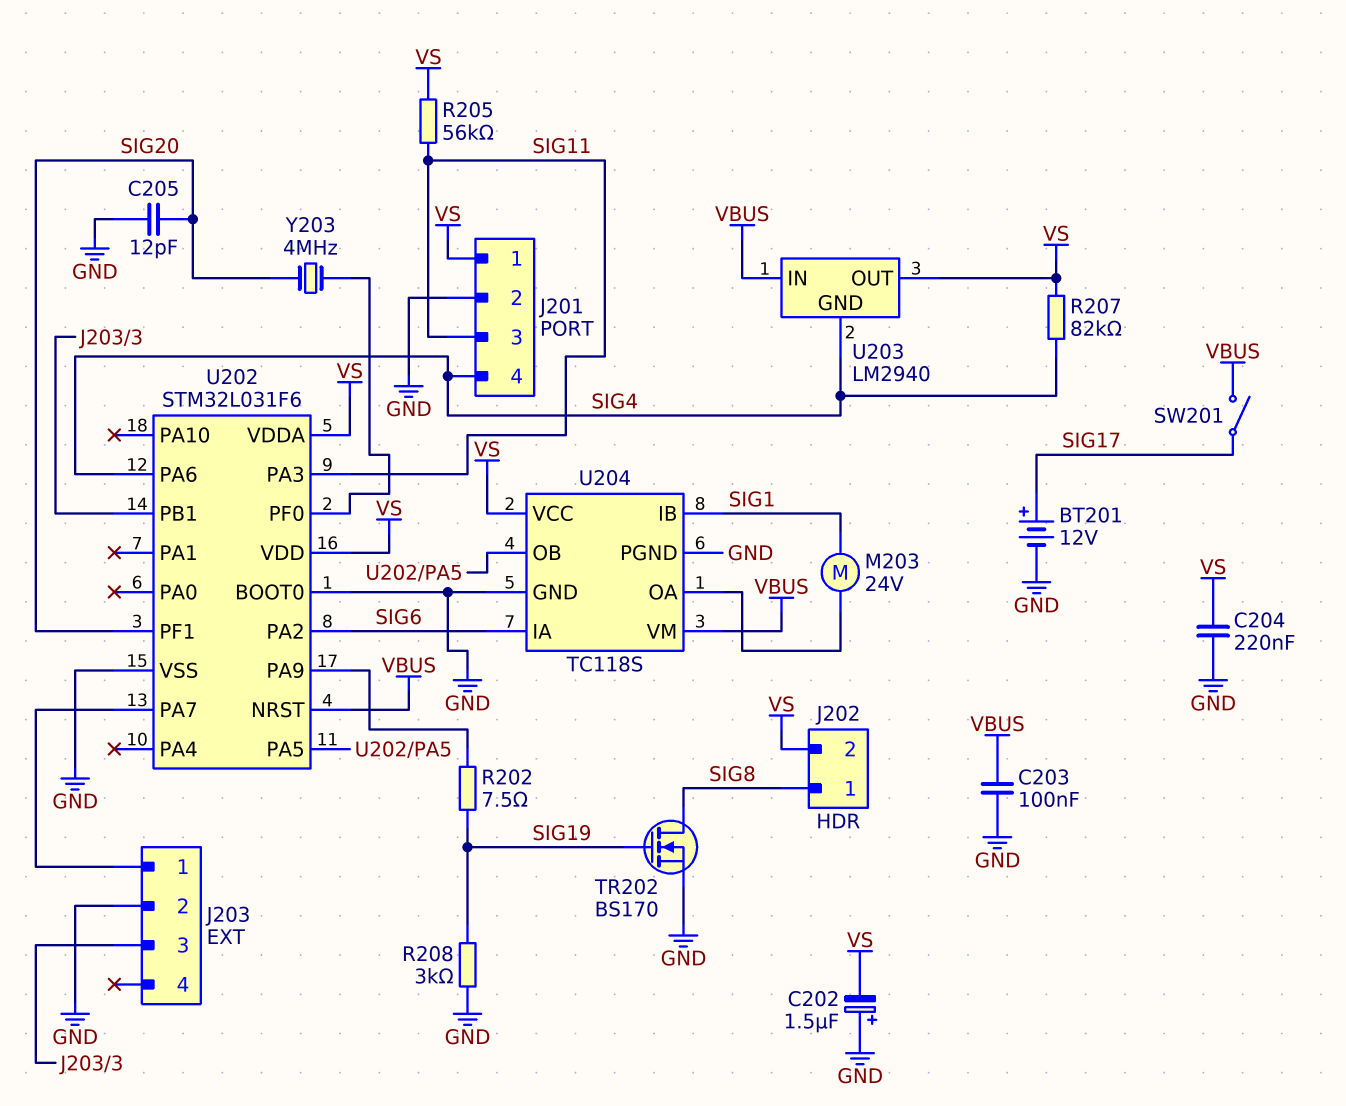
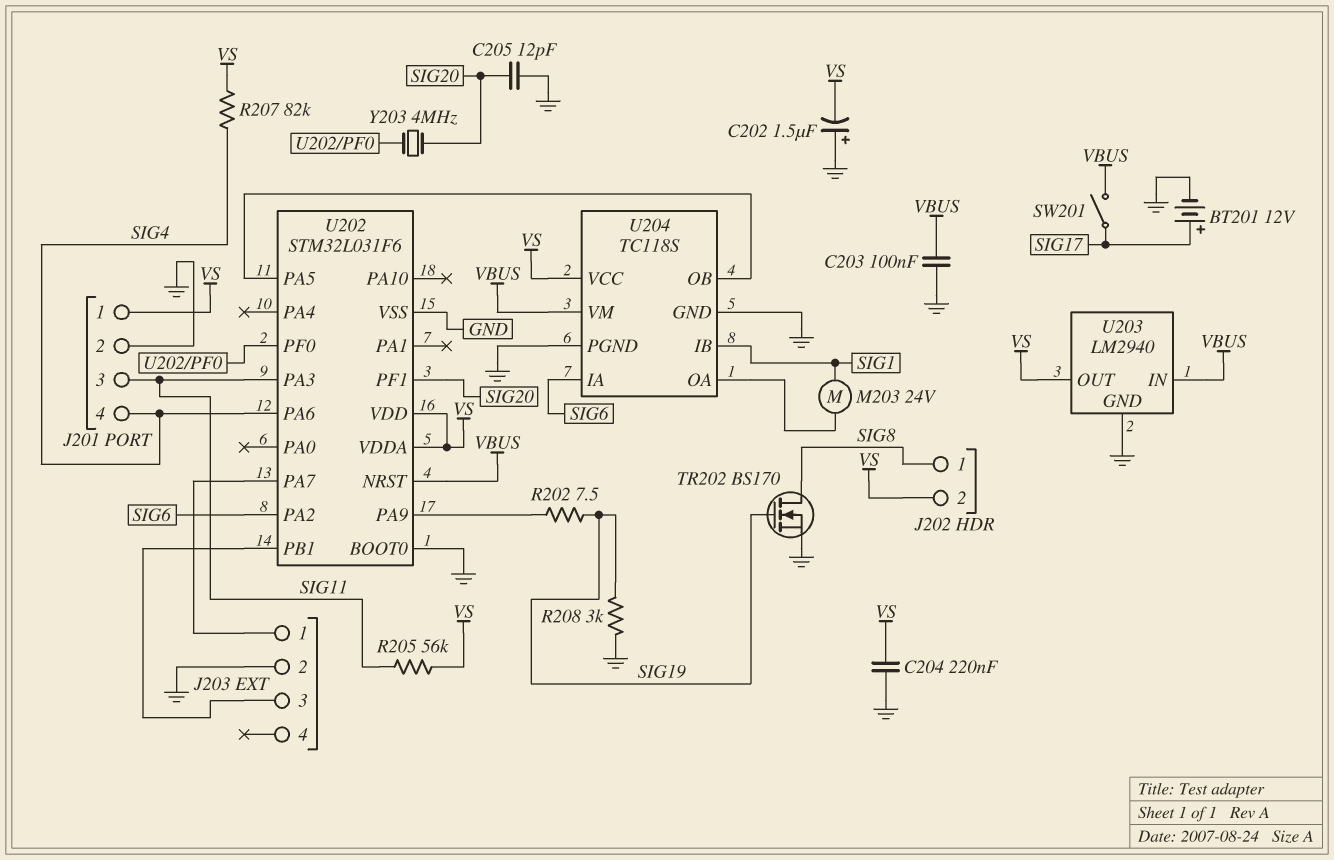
U203 pin GND: SIG4 -> GND

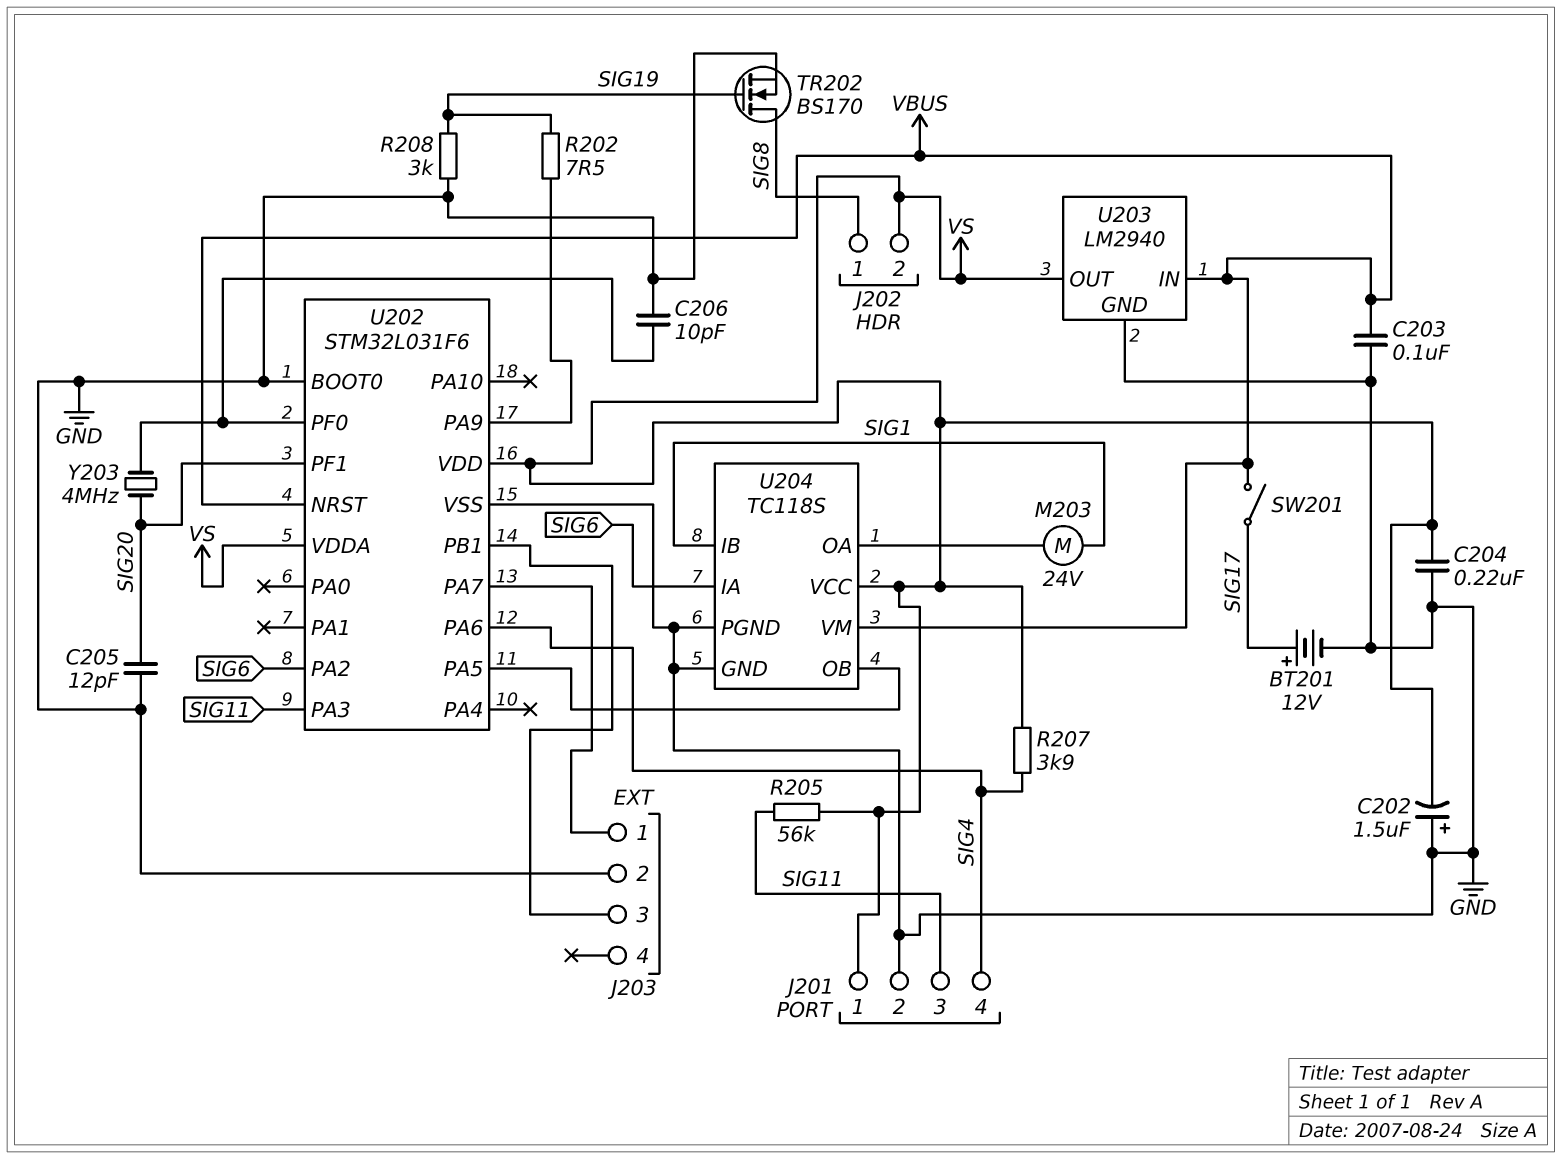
C206: none -> 10pF (GND, U202/PF0)
R207: 82k (SIG4, VS) -> 3.9k (SIG4, VS)

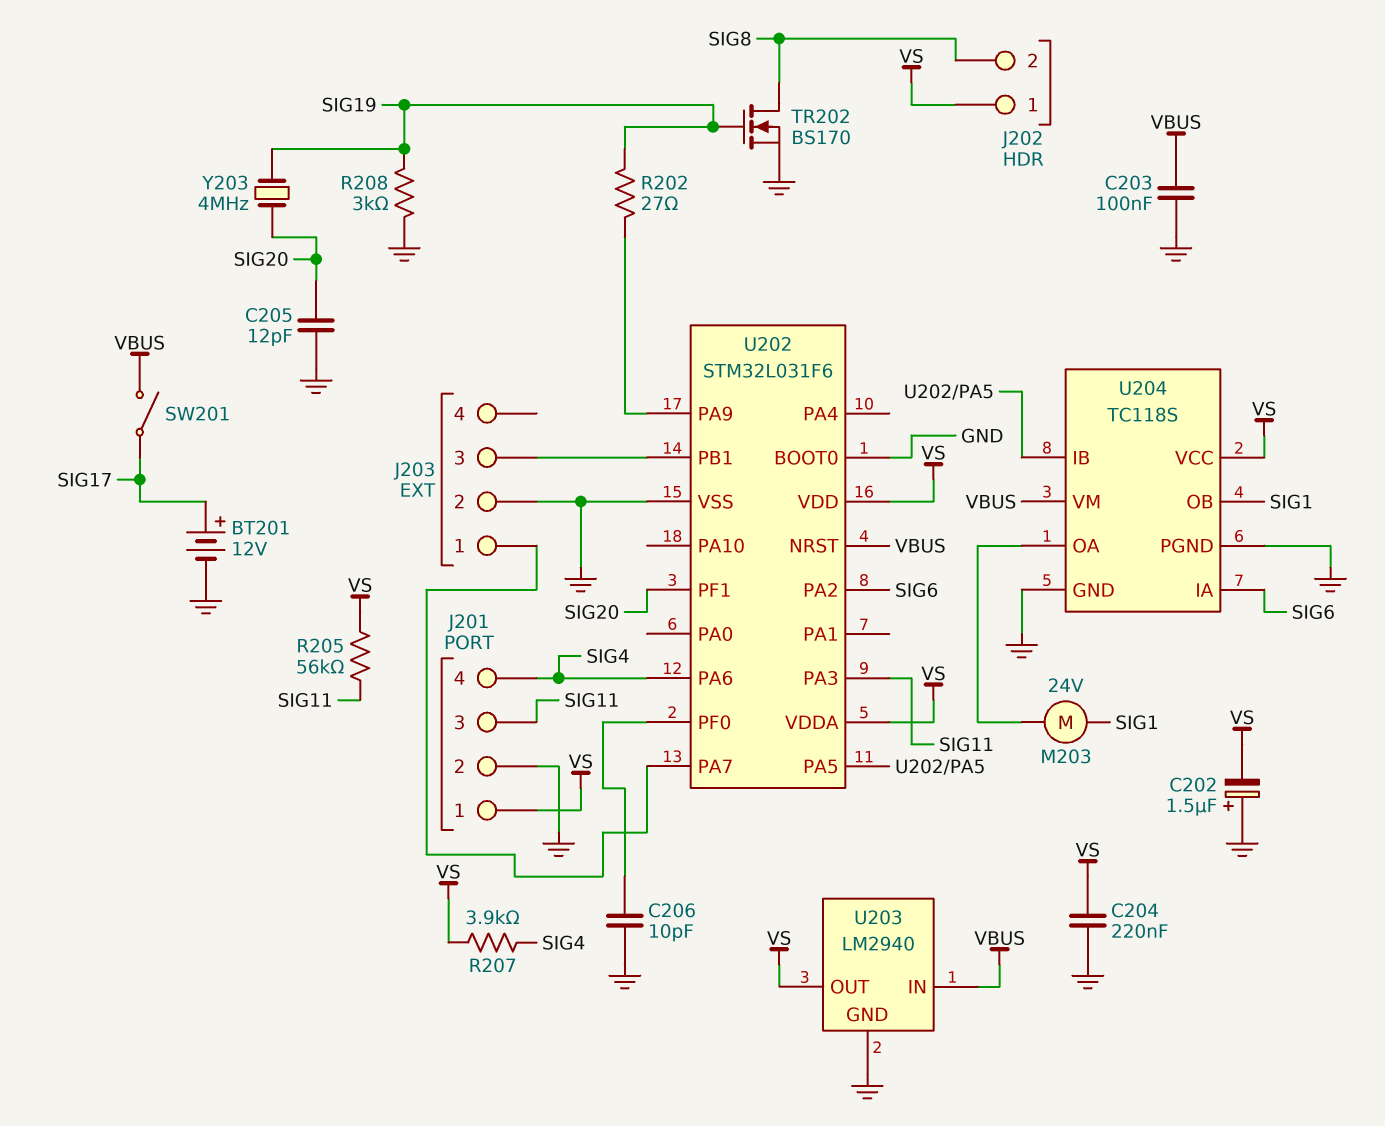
J202 pin 1: SIG8 -> VS
J202 pin 2: VS -> SIG8
R202: 7.5 (SIG19, U202/PA9) -> 27 (SIG19, U202/PA9)
U204 pin IB: SIG1 -> U202/PA5
U204 pin OB: U202/PA5 -> SIG1
Y203: 4MHz (SIG20, U202/PF0) -> 4MHz (SIG19, SIG20)

